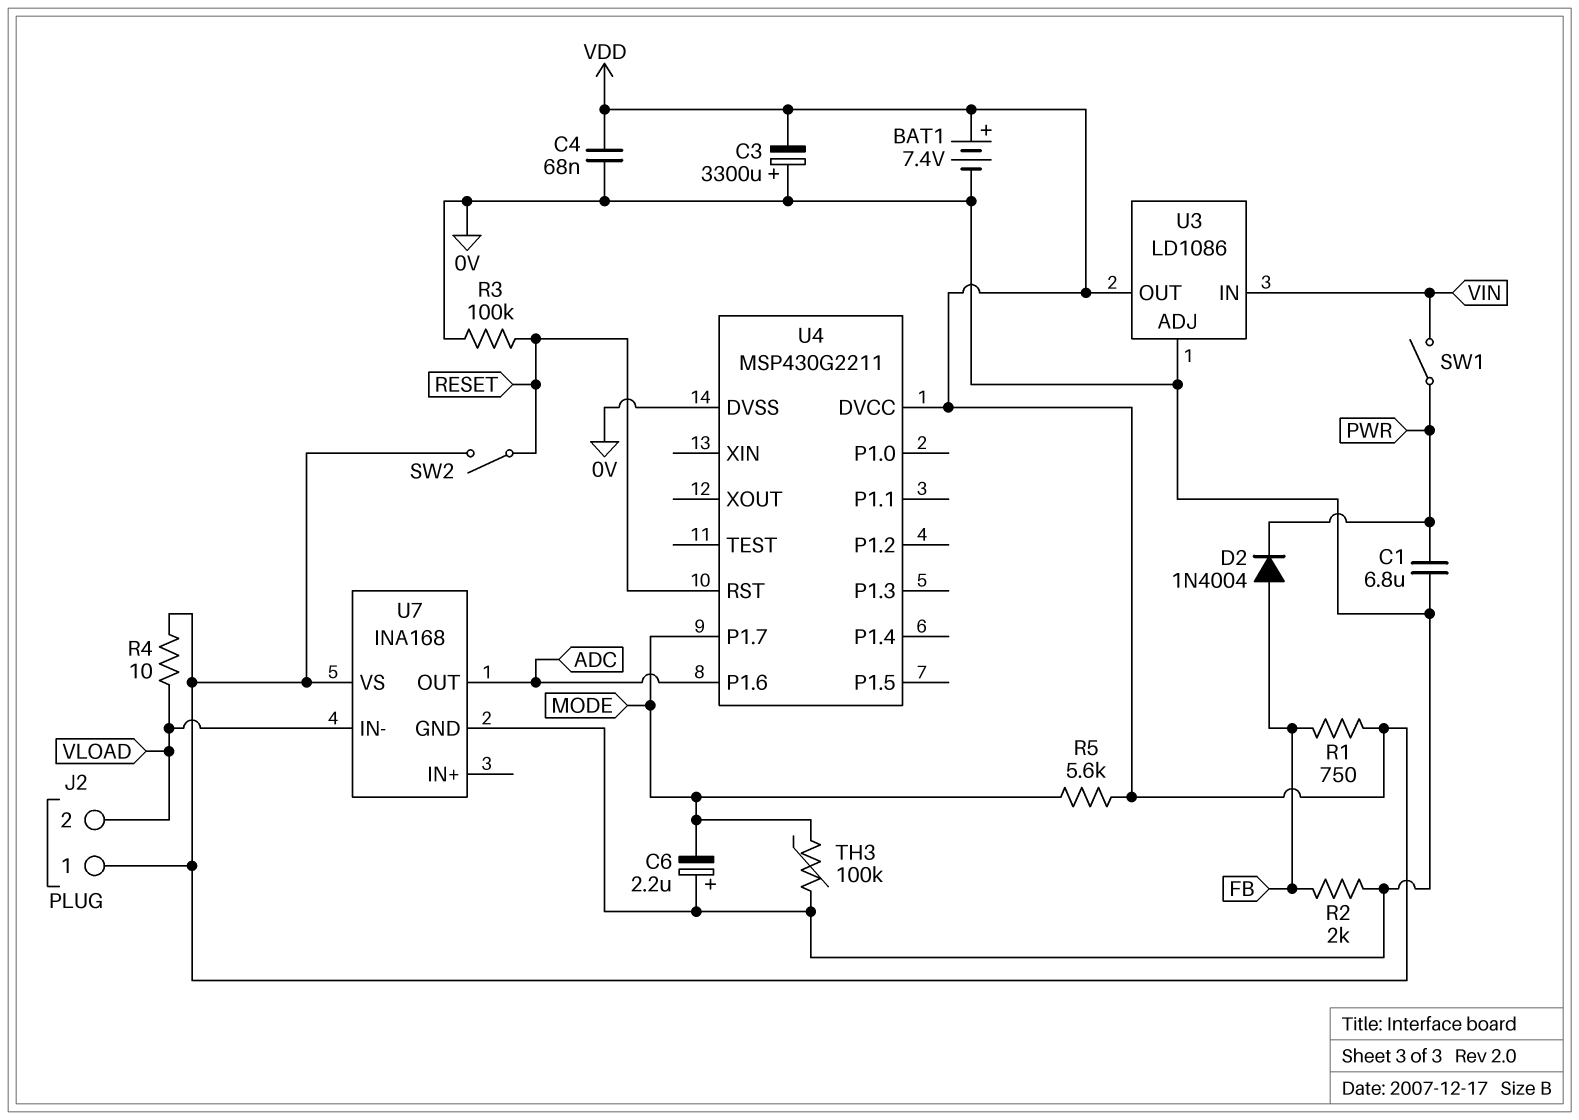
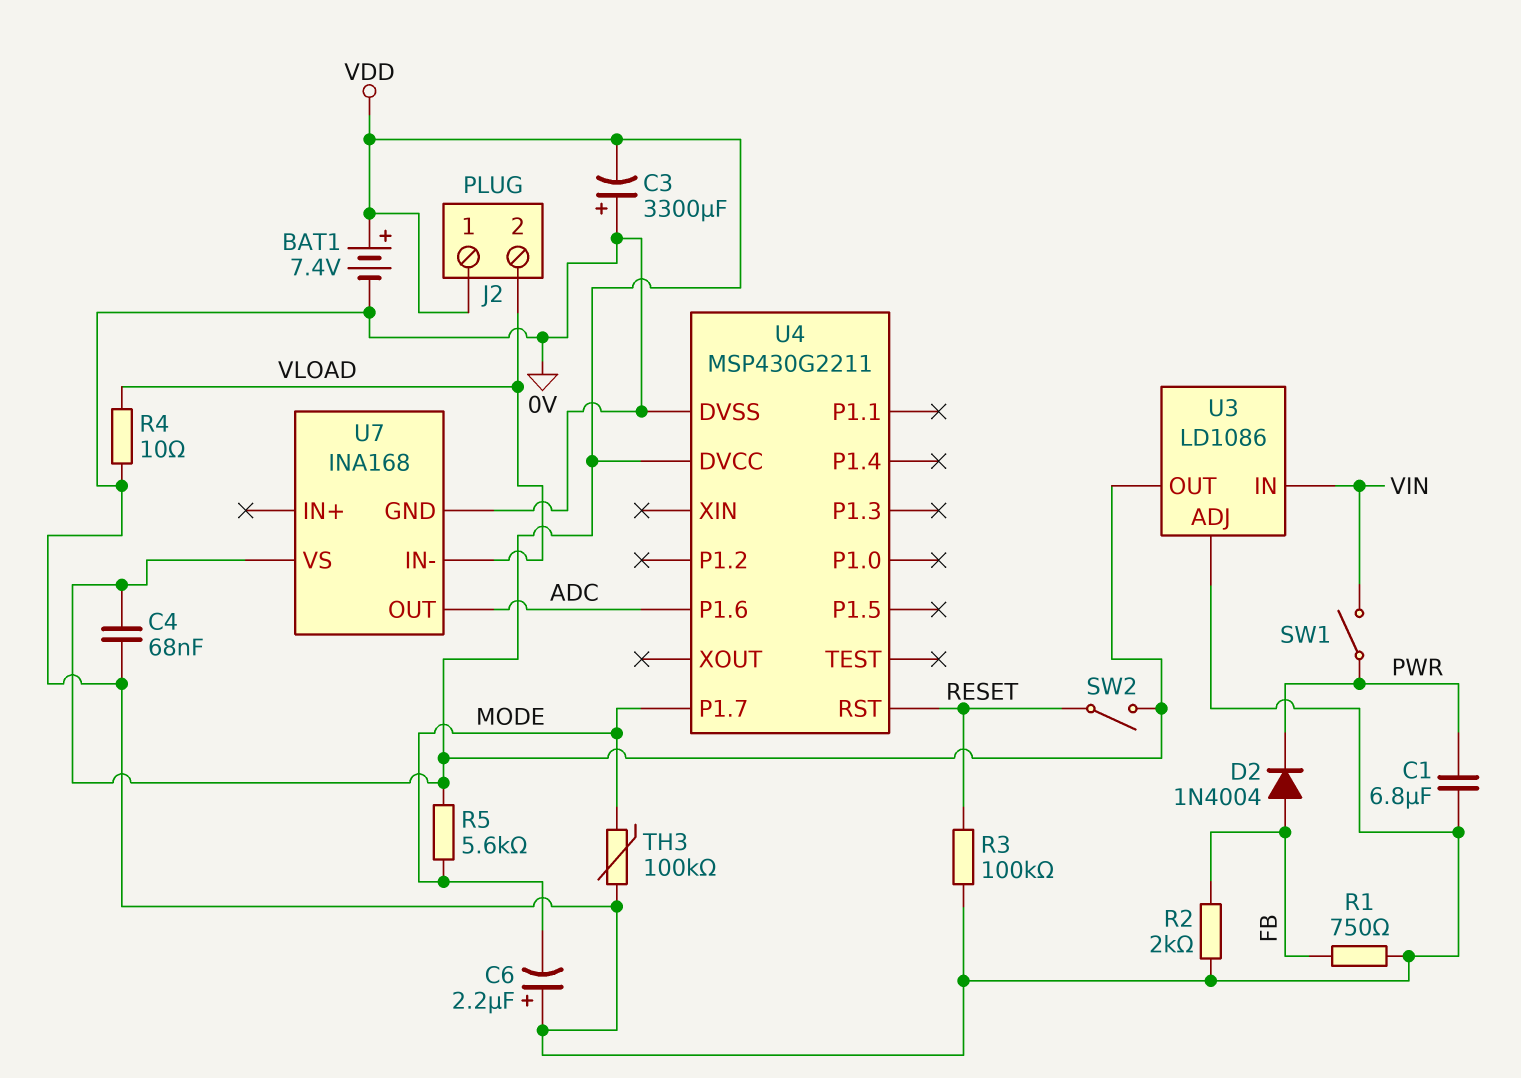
R1: 750 (FB, VDD) -> 750 (0V, FB)
R4: 10 (VDD, VLOAD) -> 10 (0V, VLOAD)

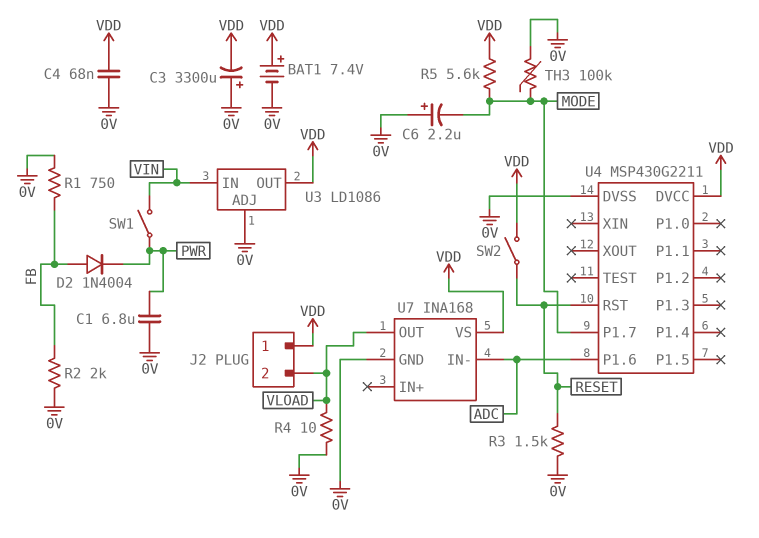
R3: 100k (0V, RESET) -> 1.5k (0V, RESET)
U7 pin IN-: VLOAD -> ADC
U7 pin OUT: ADC -> VLOAD

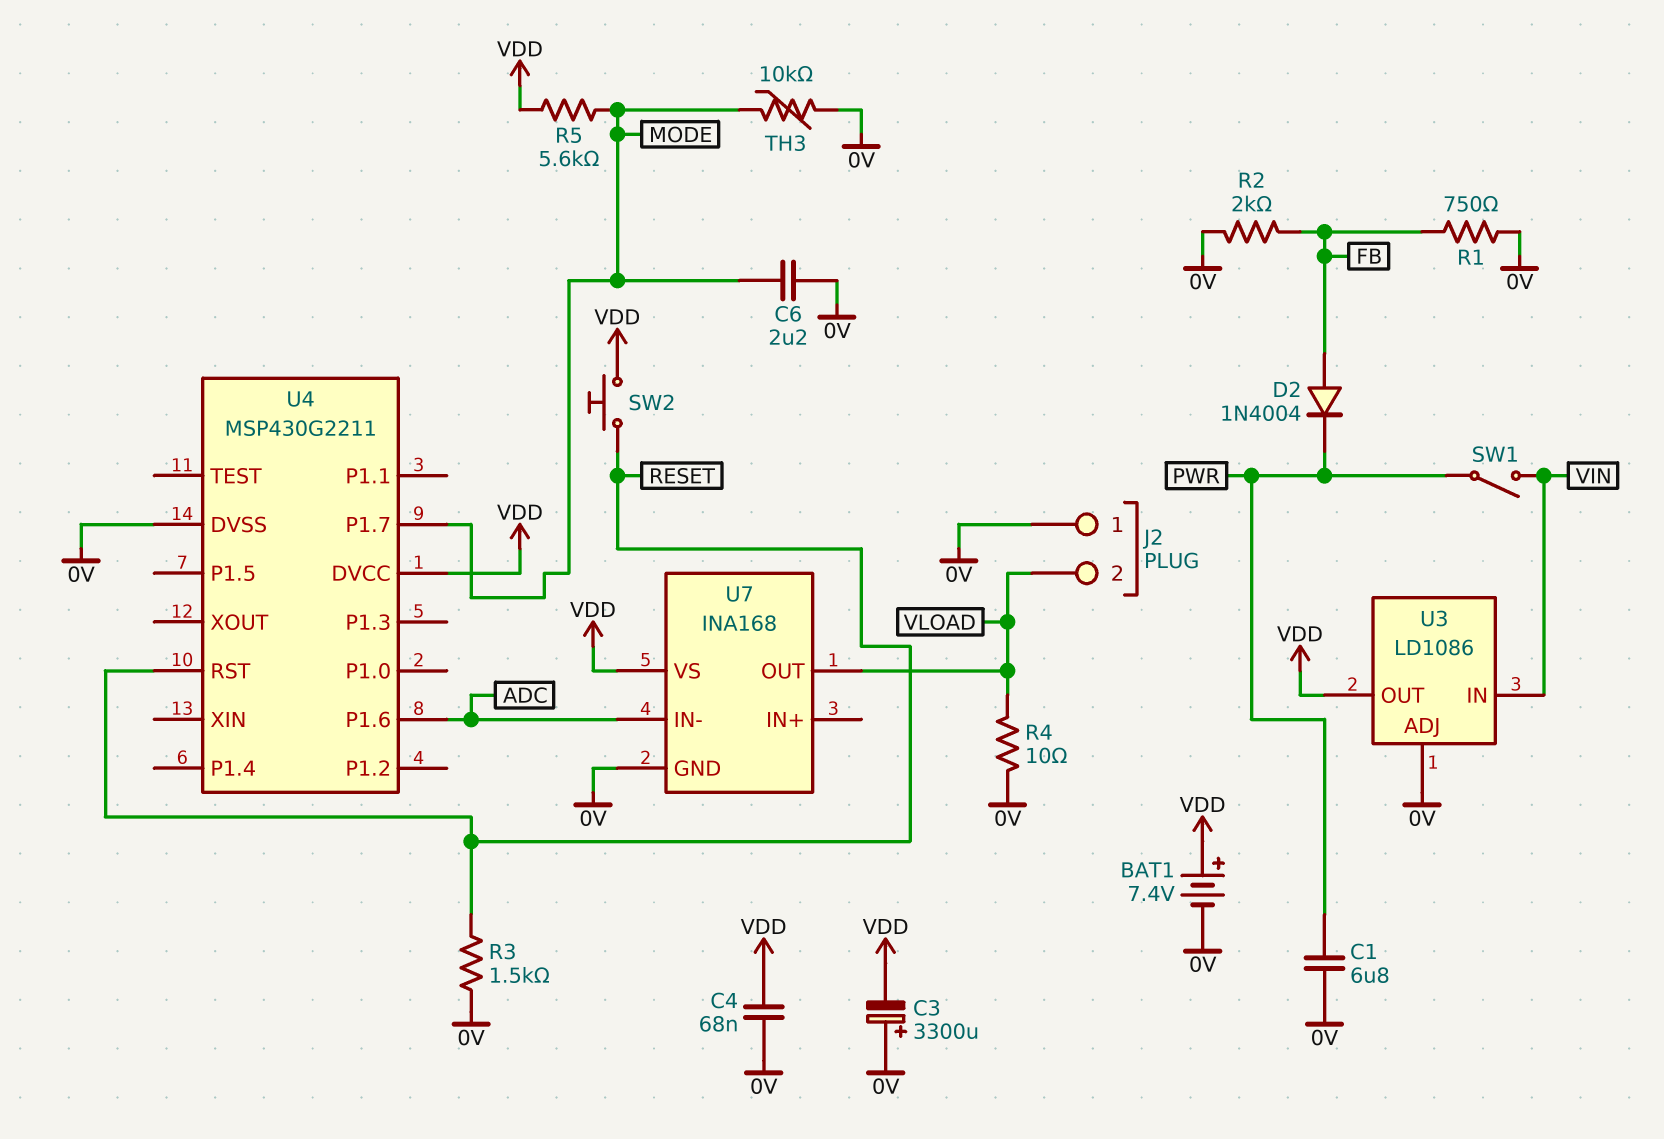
C6: 2.2uF (plus 0V, minus MODE) -> 2.2uF (0V, MODE)
J2 pin 1: VDD -> 0V
SW2: switch (RESET, VDD) -> button (RESET, VDD)
TH3: 100k (0V, MODE) -> 10k (0V, MODE)

